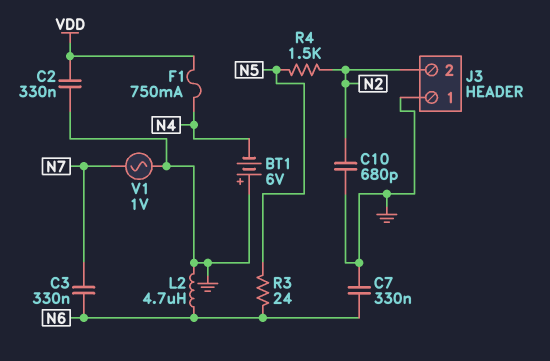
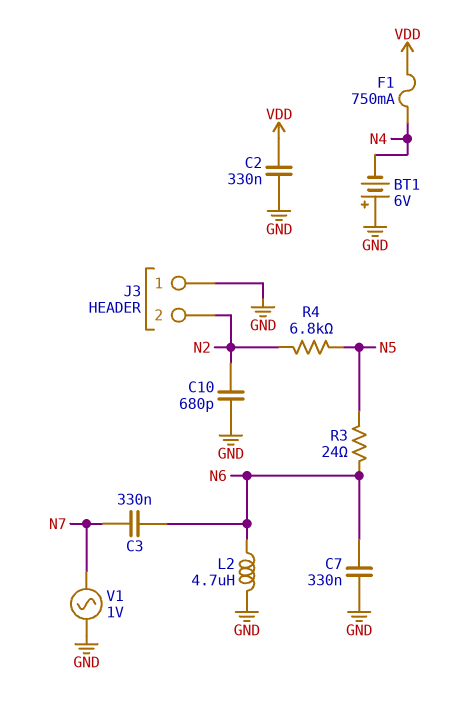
R4: 1.5k (N2, N5) -> 6.8k (N2, N5)

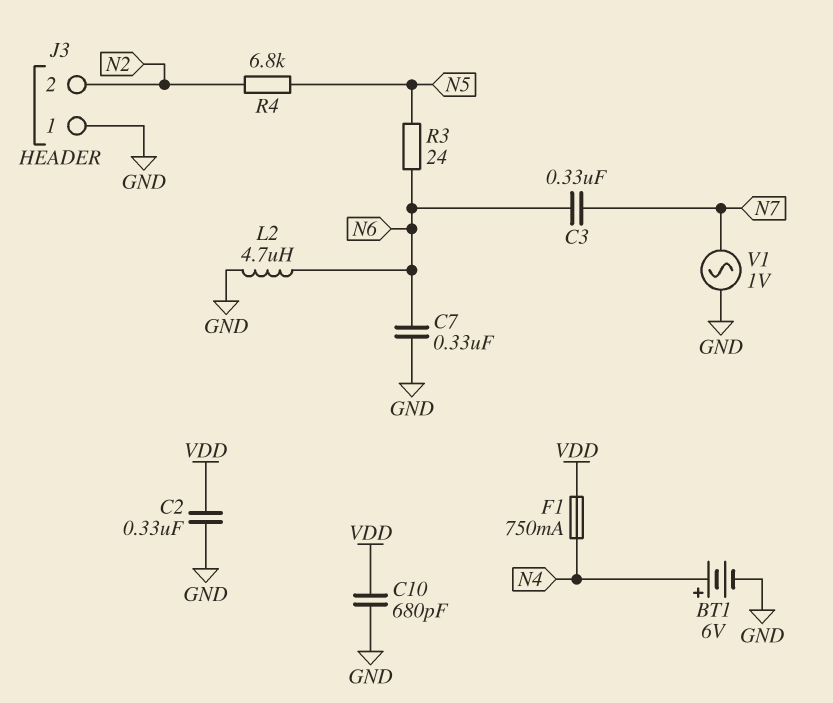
BT1: 6V (plus GND, minus N4) -> 6V (plus N4, minus GND)
C10: 680pF (GND, N2) -> 680pF (GND, VDD)

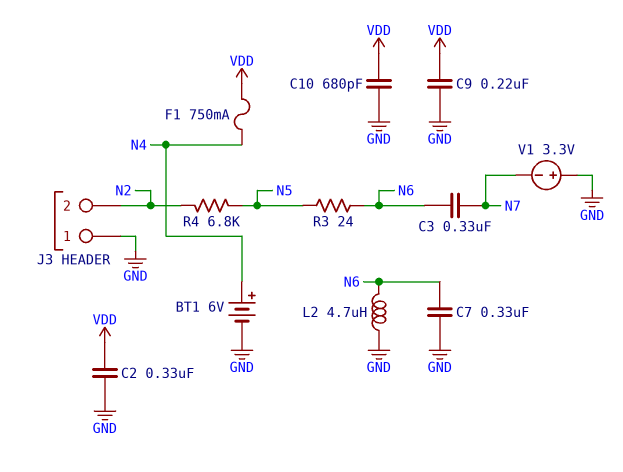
C9: none -> 220nF (GND, VDD)
V1: AC 1V (GND, N7) -> 3.3V (plus GND, minus N7)

